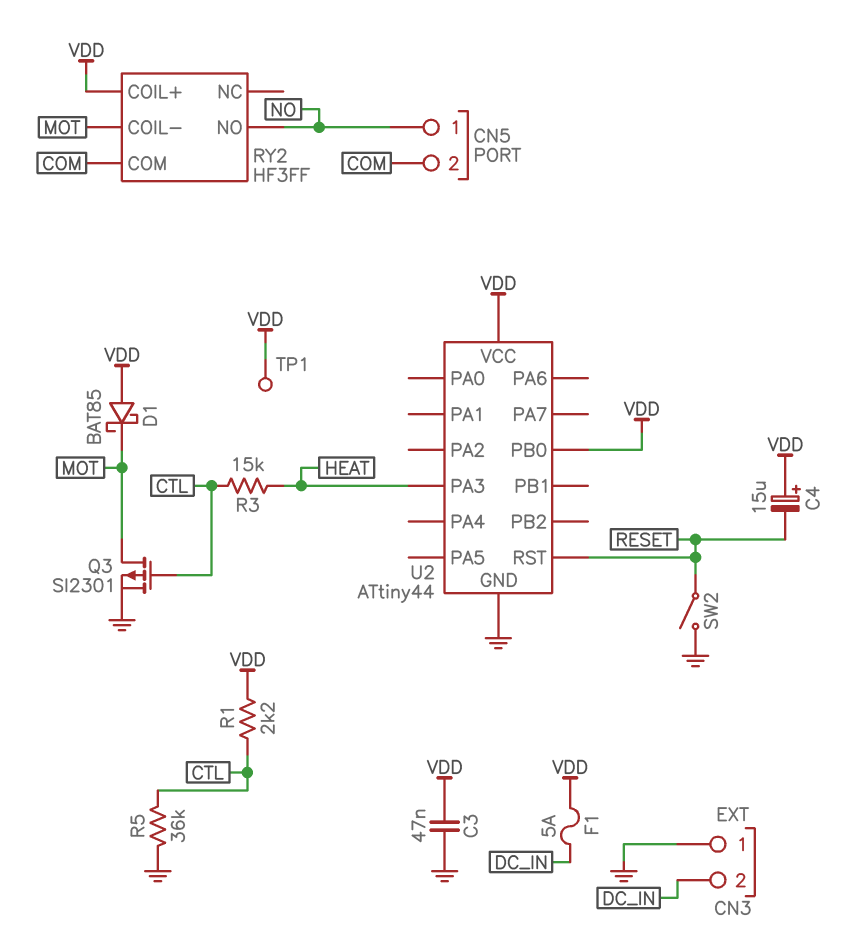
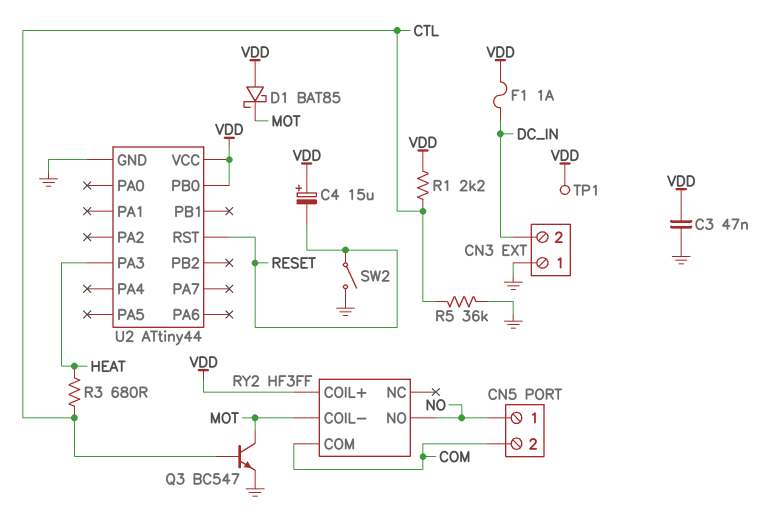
F1: 5A (DC_IN, VDD) -> 1A (DC_IN, VDD)
Q3: PMOS SI2301 (G CTL, D MOT, S GND) -> NPN BC547 (B CTL, C MOT, E GND)
R3: 15k (CTL, HEAT) -> 680 (CTL, HEAT)

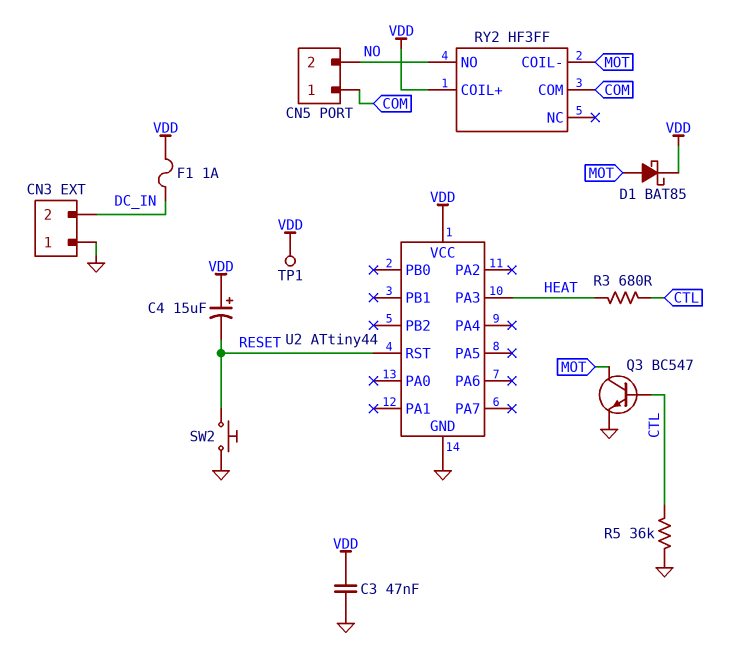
CN5 pin 1: NO -> COM
CN5 pin 2: COM -> NO
D1: schottky BAT85 (A VDD, K MOT) -> schottky BAT85 (A MOT, K VDD)
R1: 2.2k (CTL, VDD) -> none
SW2: switch (GND, RESET) -> button (GND, RESET)
U2 pin PB0: VDD -> none

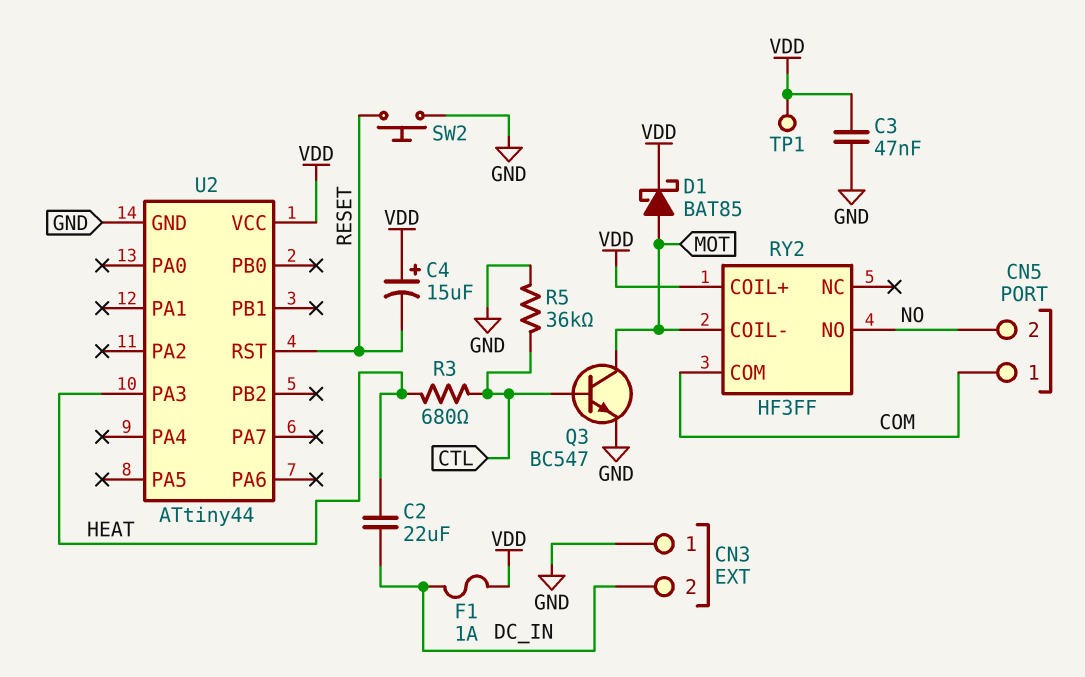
C2: none -> 22uF (DC_IN, HEAT)

